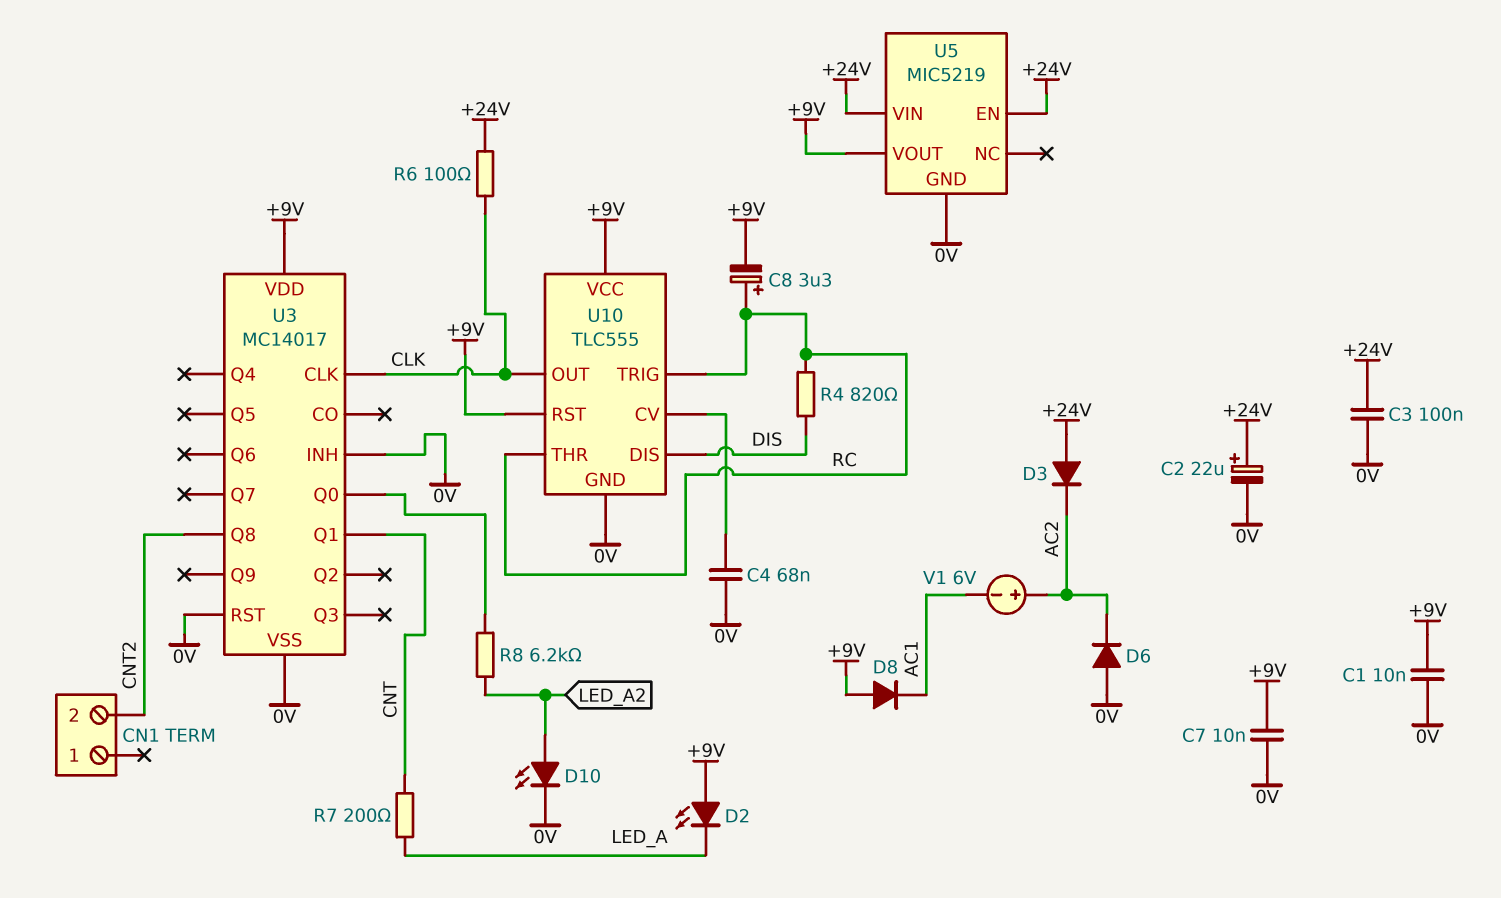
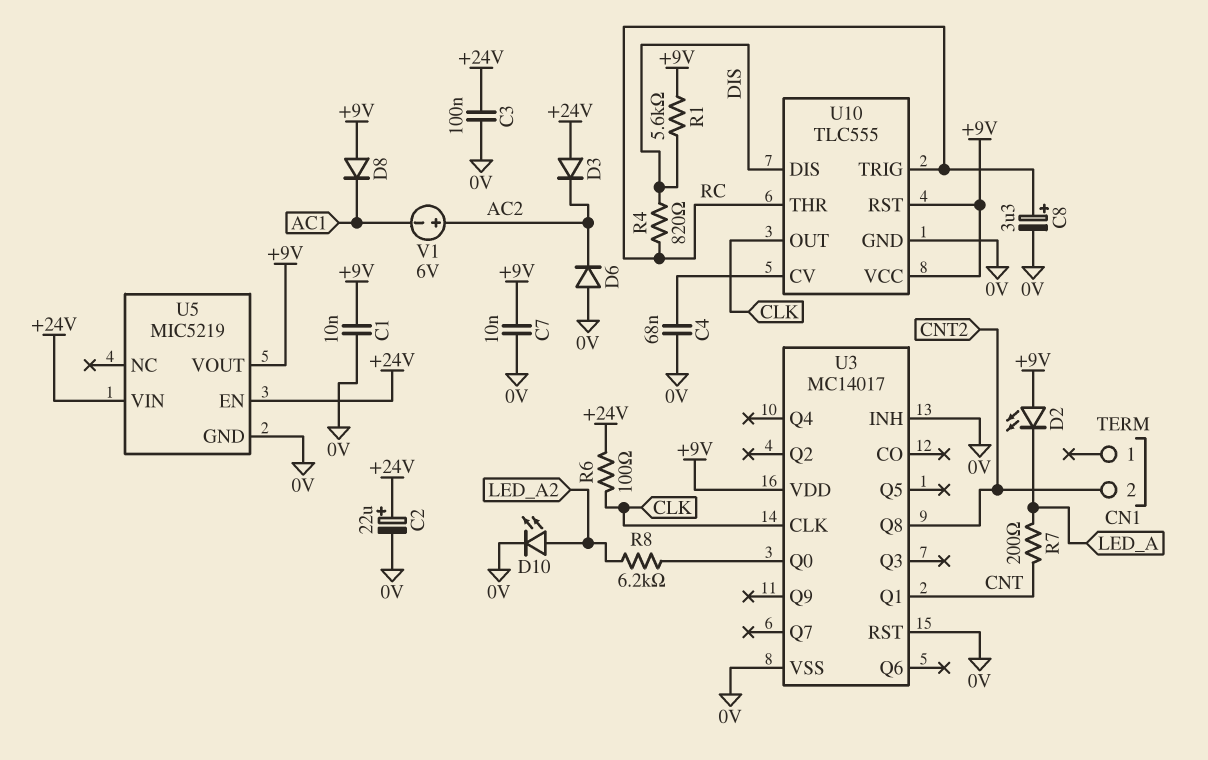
C8: 3.3uF (plus RC, minus +9V) -> 3.3uF (plus RC, minus 0V)
R1: none -> 5.6k (+9V, DIS)

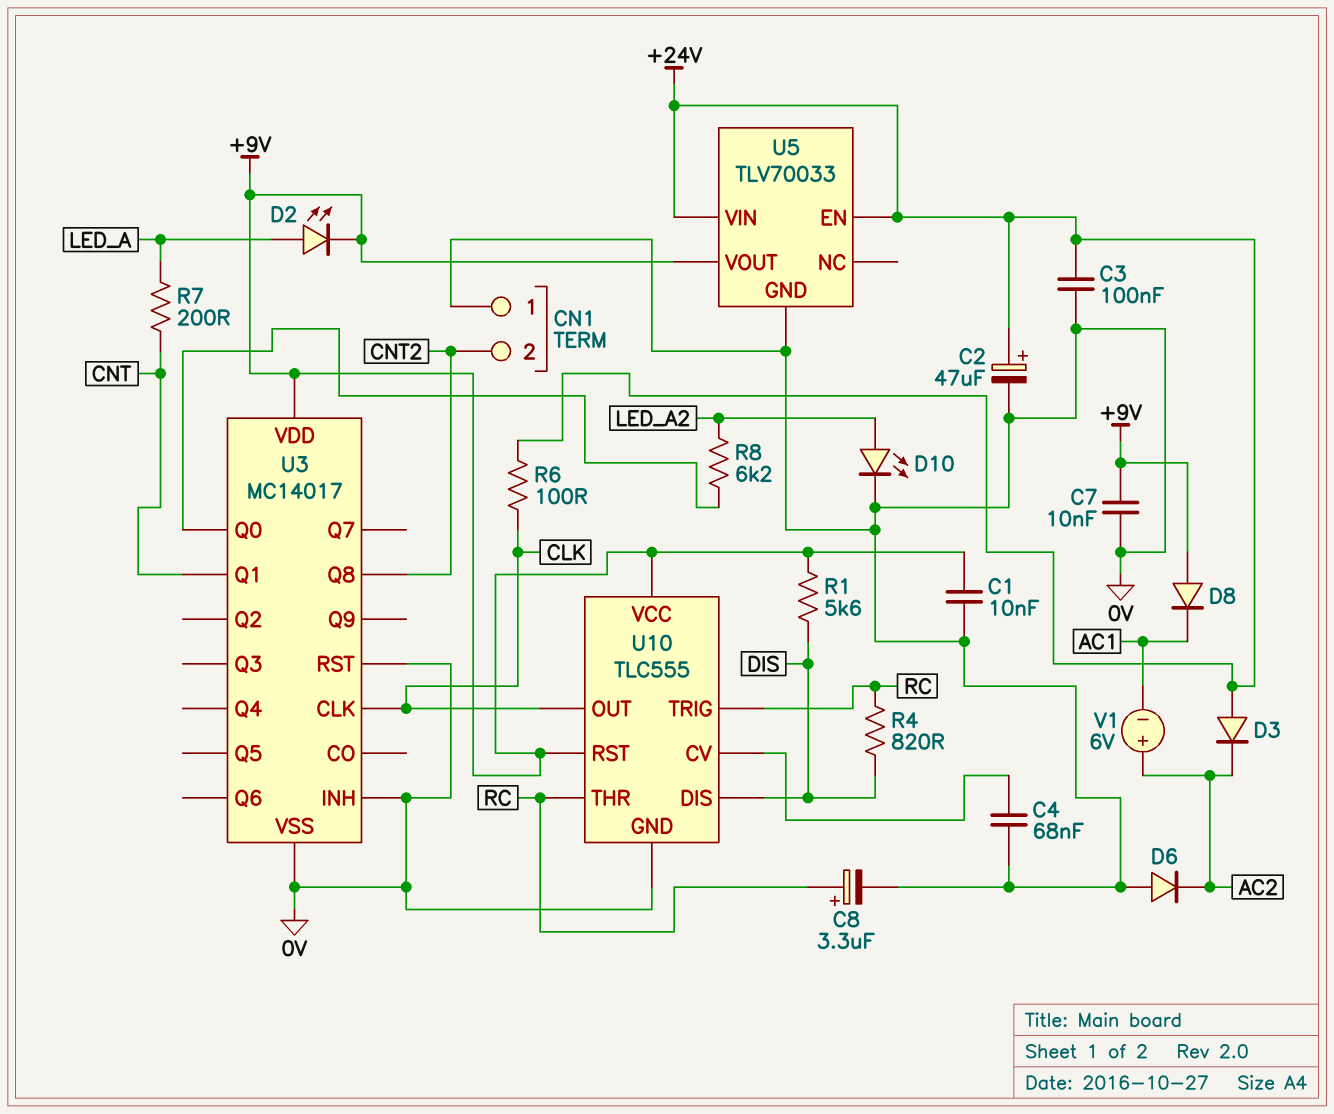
C2: 22uF (plus +24V, minus 0V) -> 47uF (plus +24V, minus 0V)
CN1 pin 1: none -> 0V
D2: LED (A +9V, K LED_A) -> LED (A LED_A, K +9V)
U5: MIC5219 -> TLV70033

